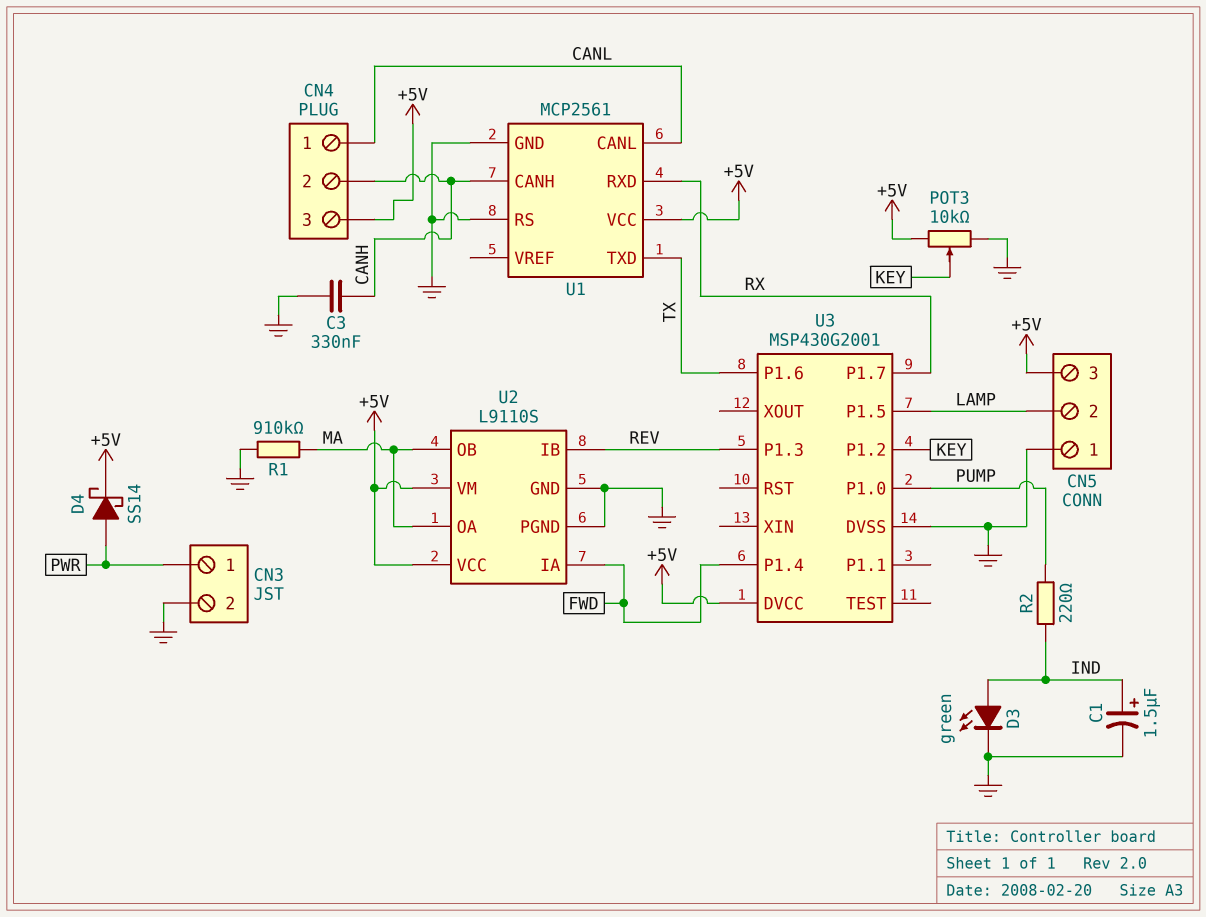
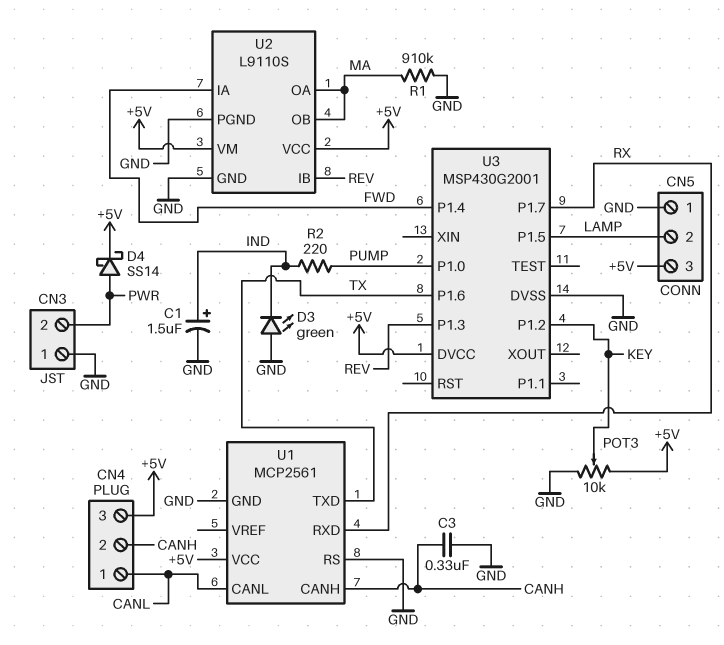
CN3 pin 1: PWR -> GND
CN3 pin 2: GND -> PWR
D3: LED green (A IND, K GND) -> LED green (A GND, K IND)

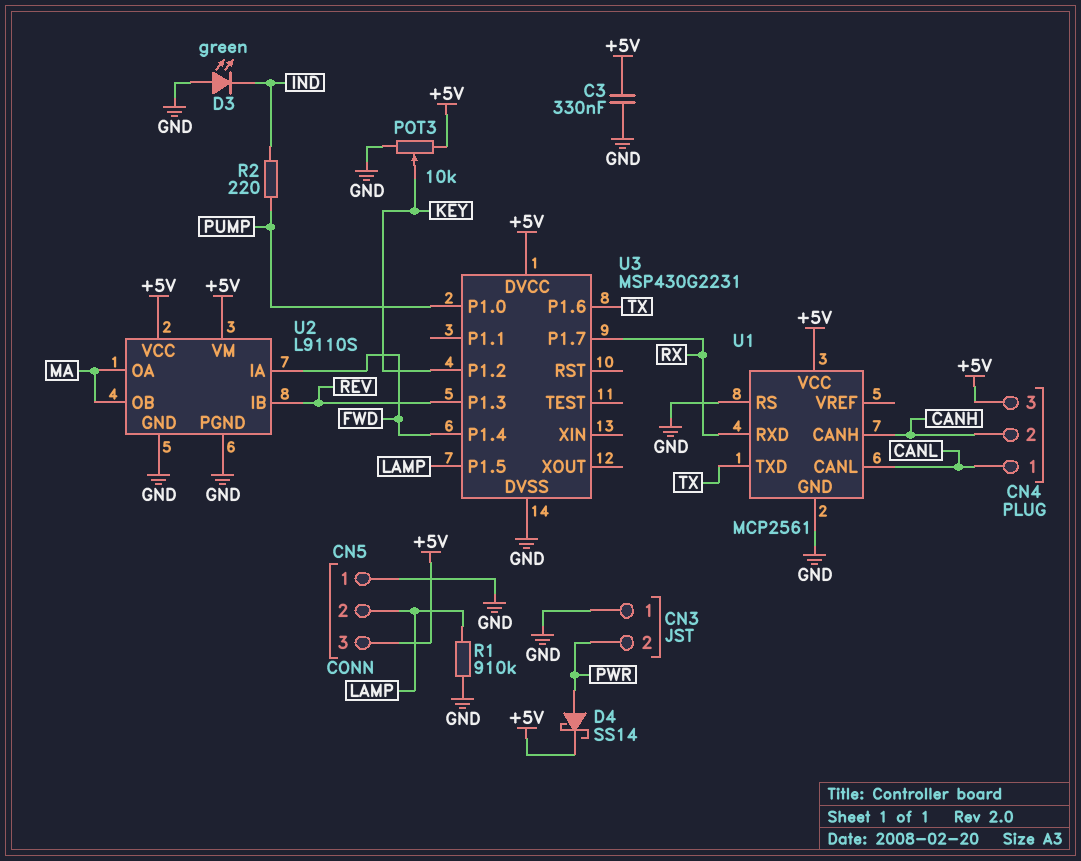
C1: 1.5uF (plus IND, minus GND) -> none
C3: 330nF (CANH, GND) -> 330nF (+5V, GND)
R1: 910k (GND, MA) -> 910k (GND, LAMP)
U3: MSP430G2001 -> MSP430G2231

